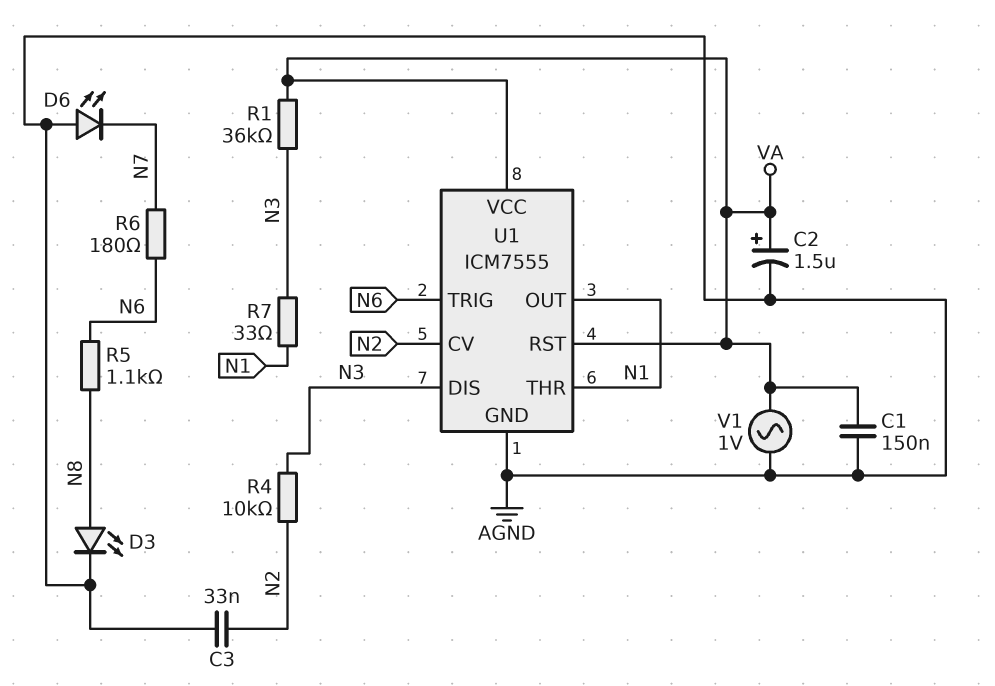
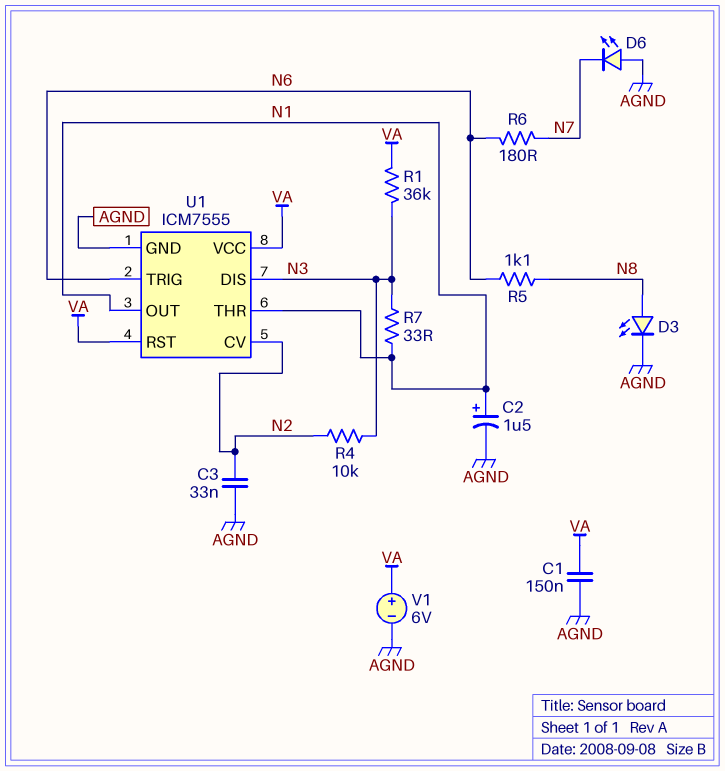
C2: 1.5uF (plus VA, minus AGND) -> 1.5uF (plus N1, minus AGND)
V1: AC 1V (AGND, VA) -> 6V (plus VA, minus AGND)

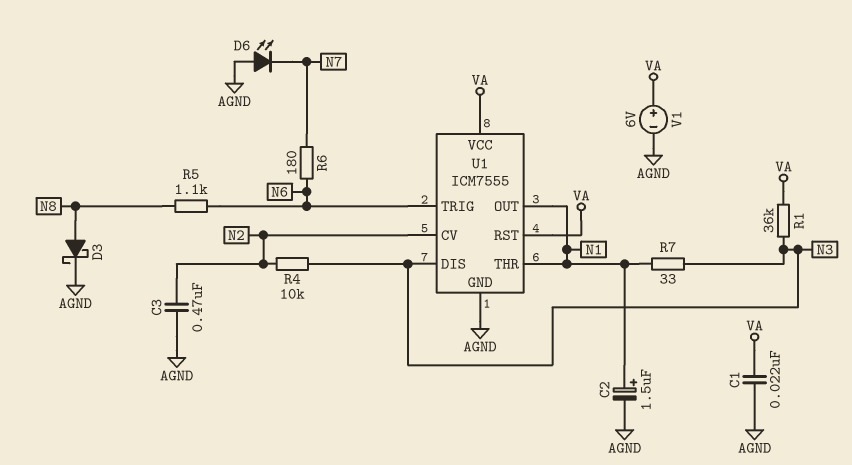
C1: 150nF (AGND, VA) -> 22nF (AGND, VA)
C3: 33nF (AGND, N2) -> 470nF (AGND, N2)
D3: LED (A N8, K AGND) -> schottky (A N8, K AGND)

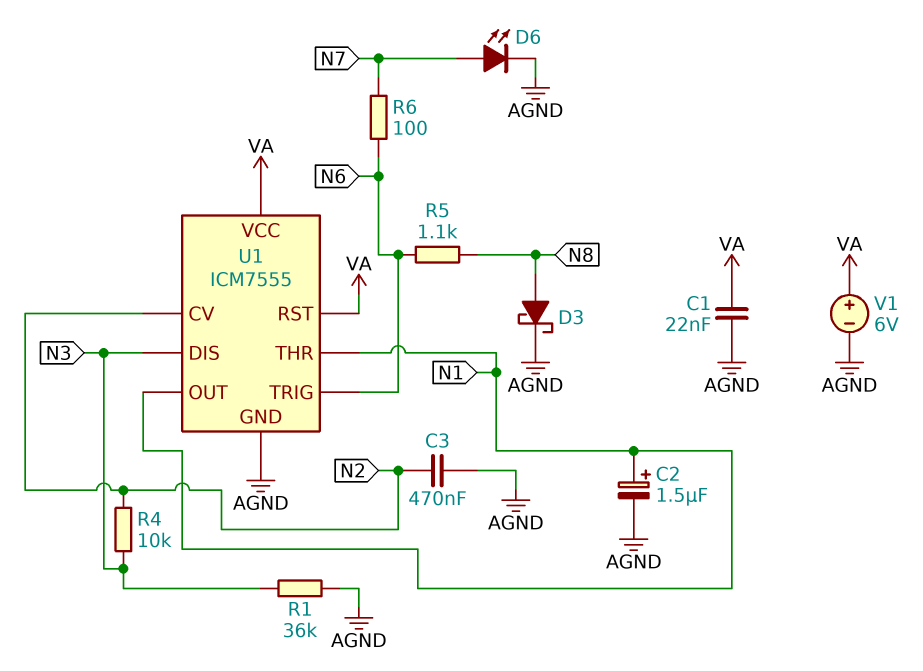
D6: LED (A AGND, K N7) -> LED (A N7, K AGND)
R1: 36k (N3, VA) -> 36k (AGND, N3)
R6: 180 (N6, N7) -> 100 (N6, N7)
R7: 33 (N1, N3) -> none

